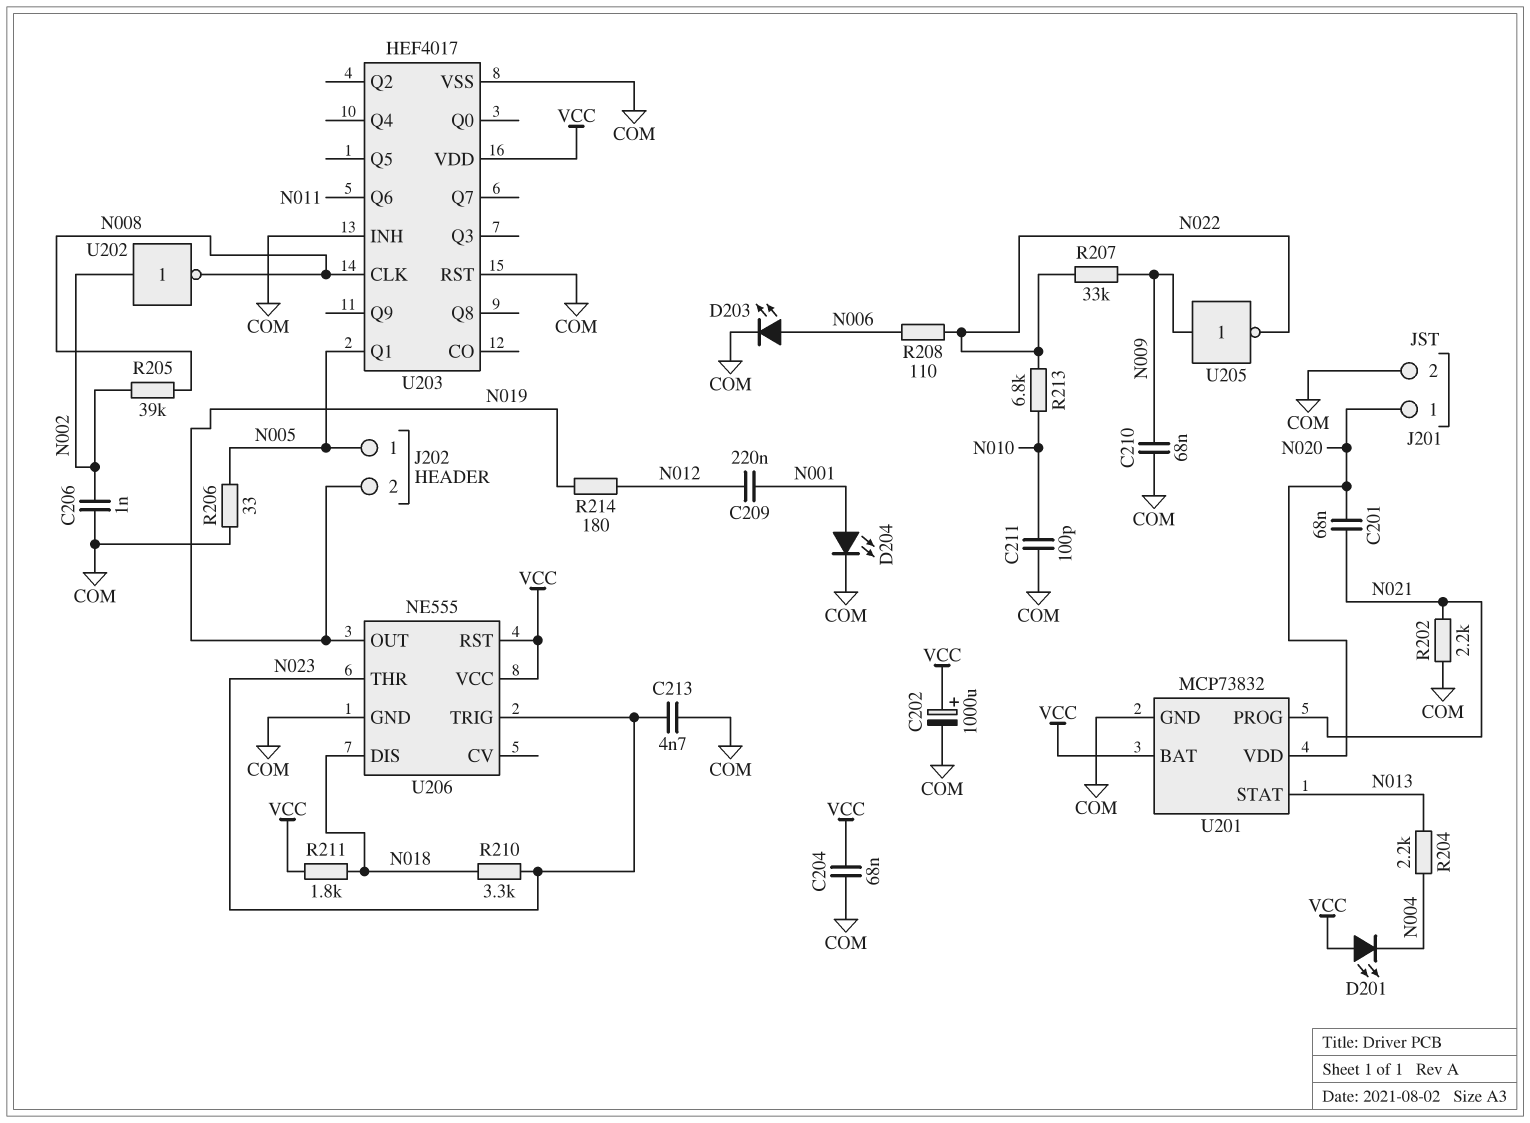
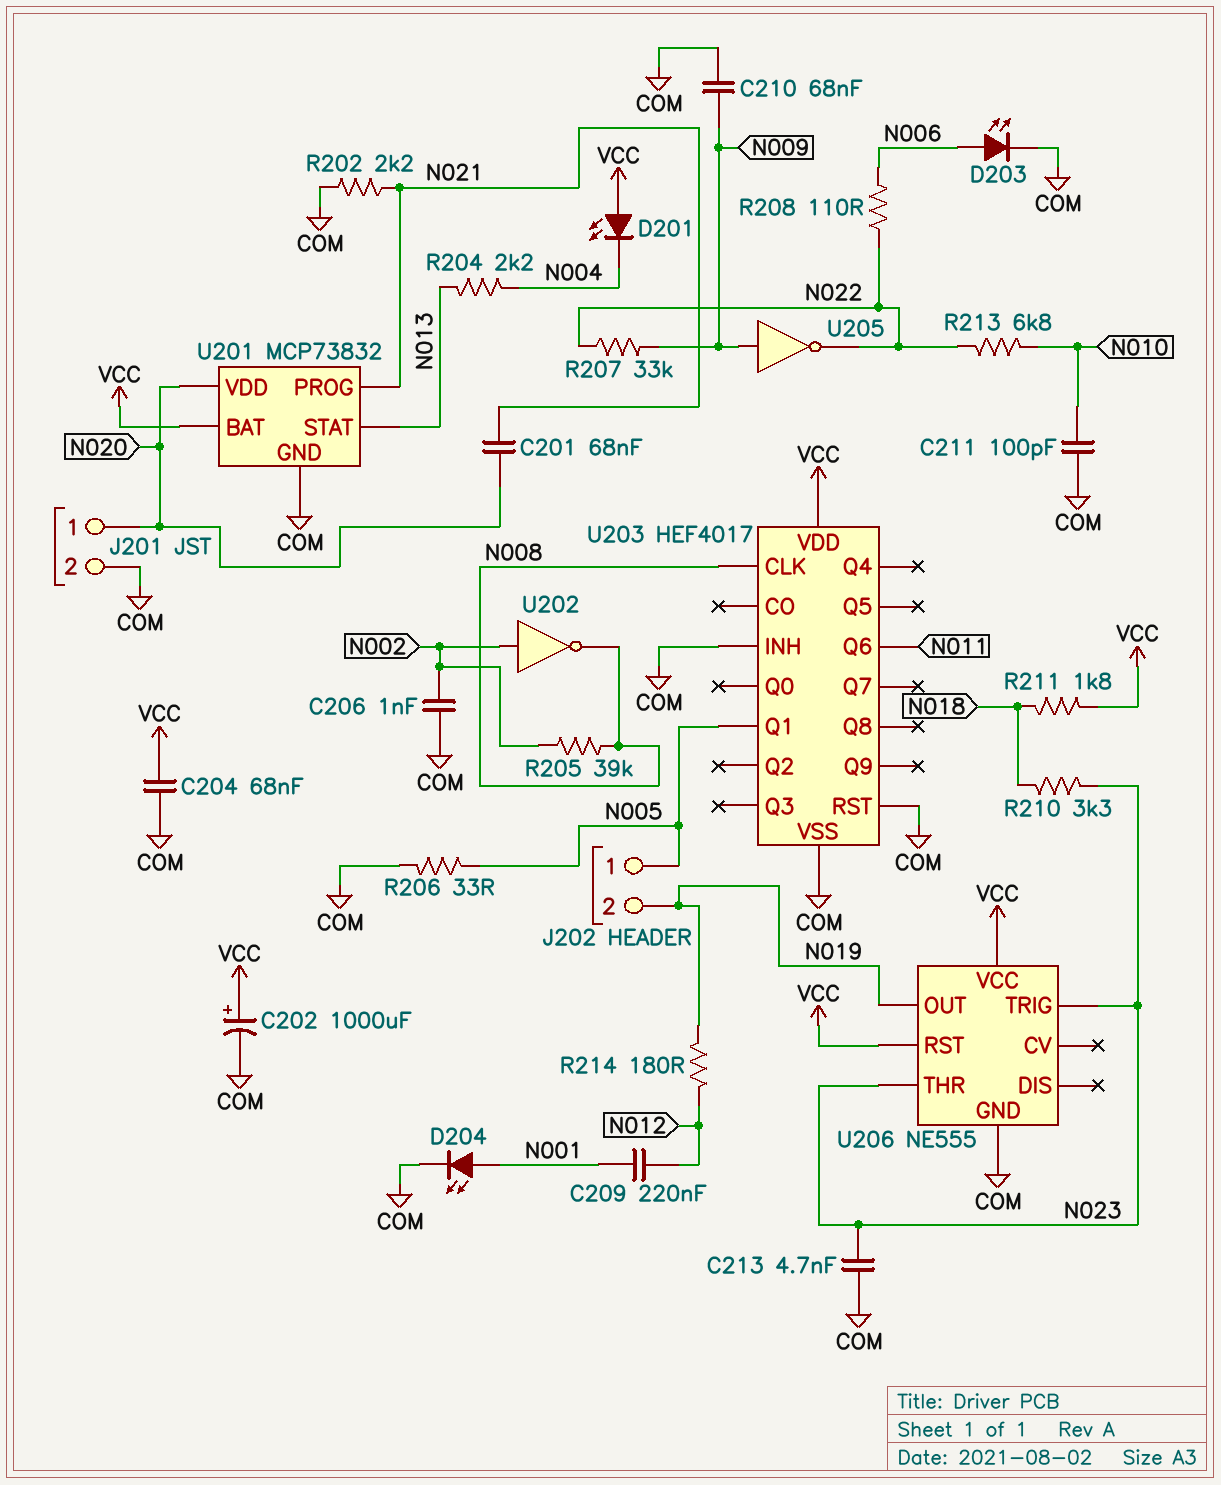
U206 pin DIS: N018 -> none

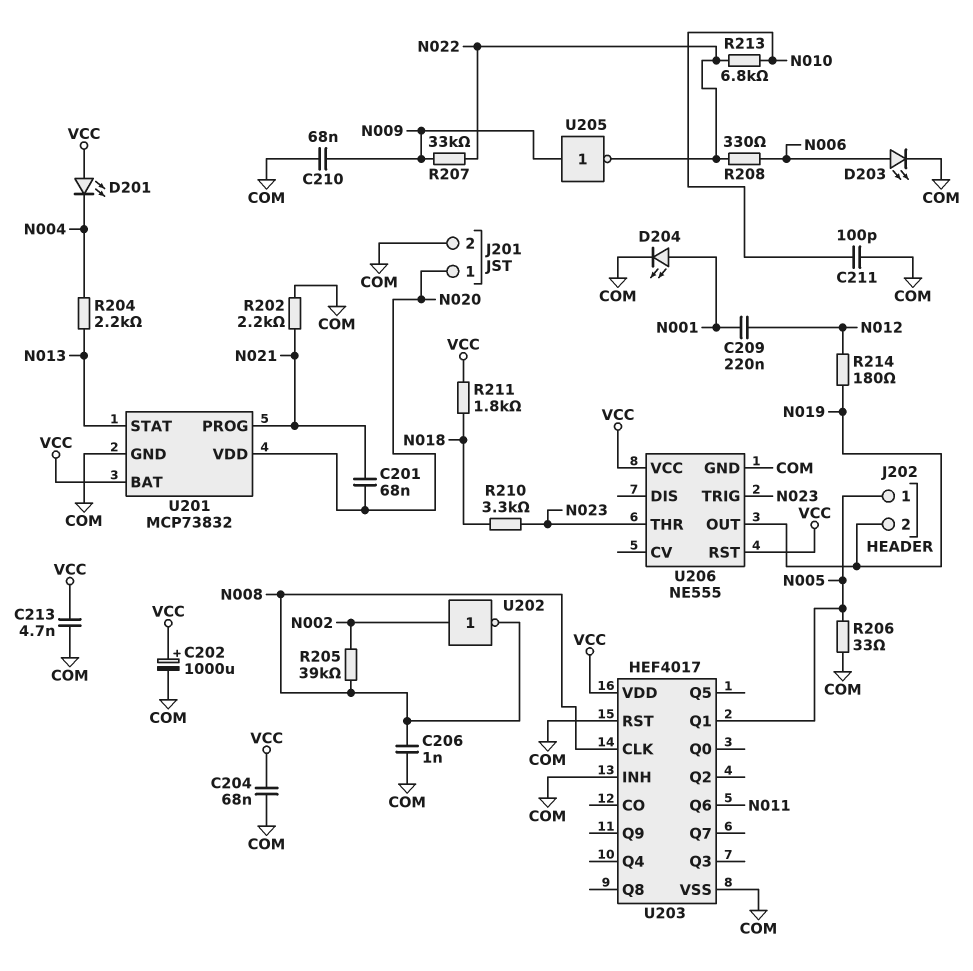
C206: 1nF (COM, N002) -> 1nF (COM, N008)
C213: 4.7nF (COM, N023) -> 4.7nF (COM, VCC)
R208: 110 (N006, N022) -> 330 (N006, N022)

